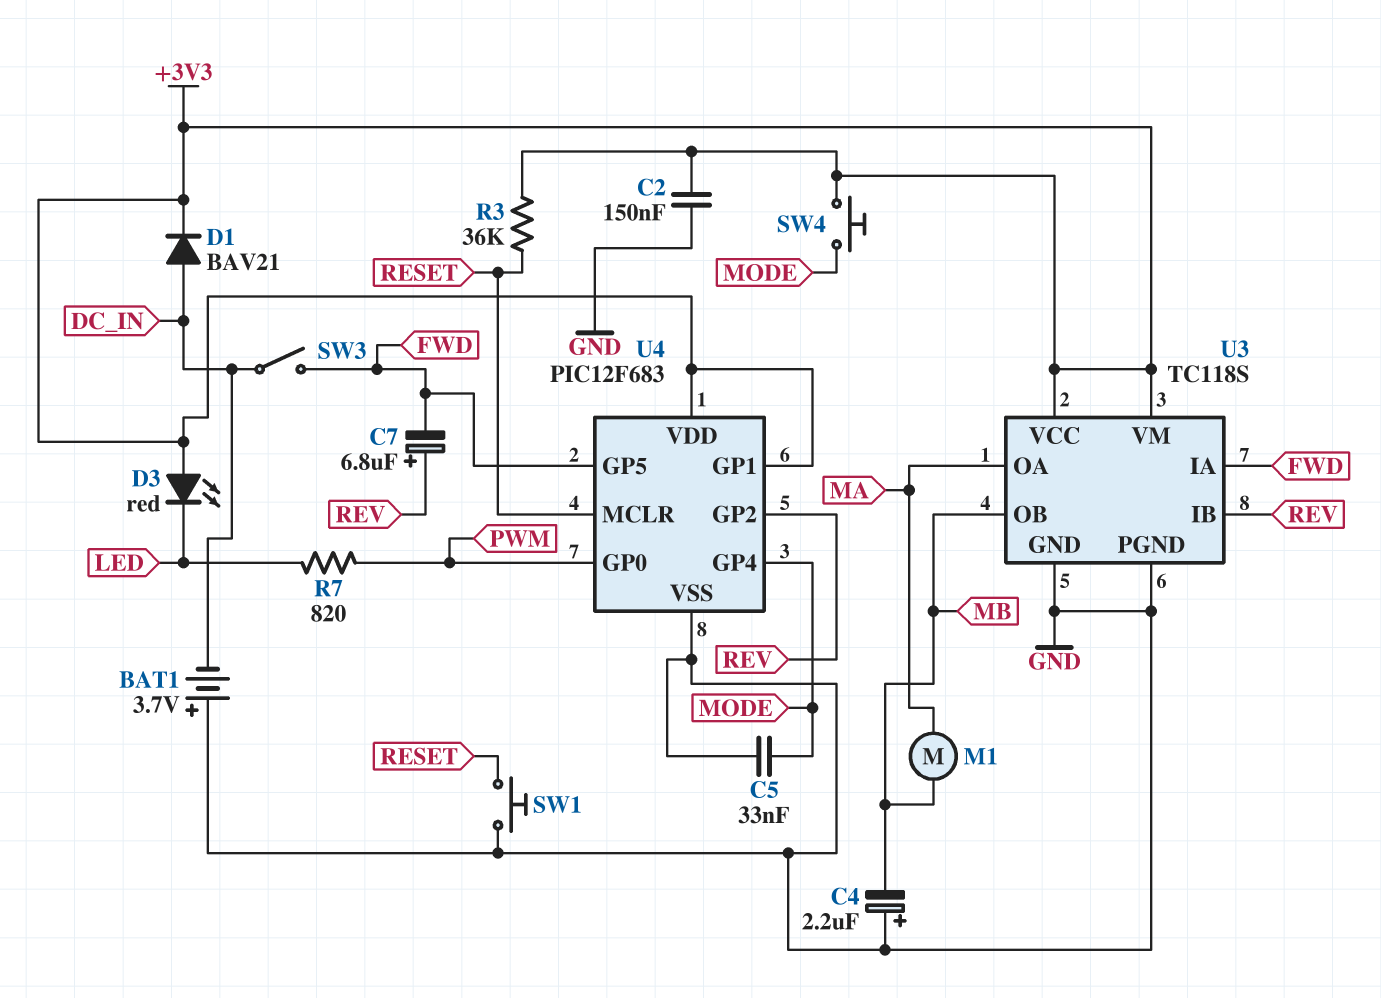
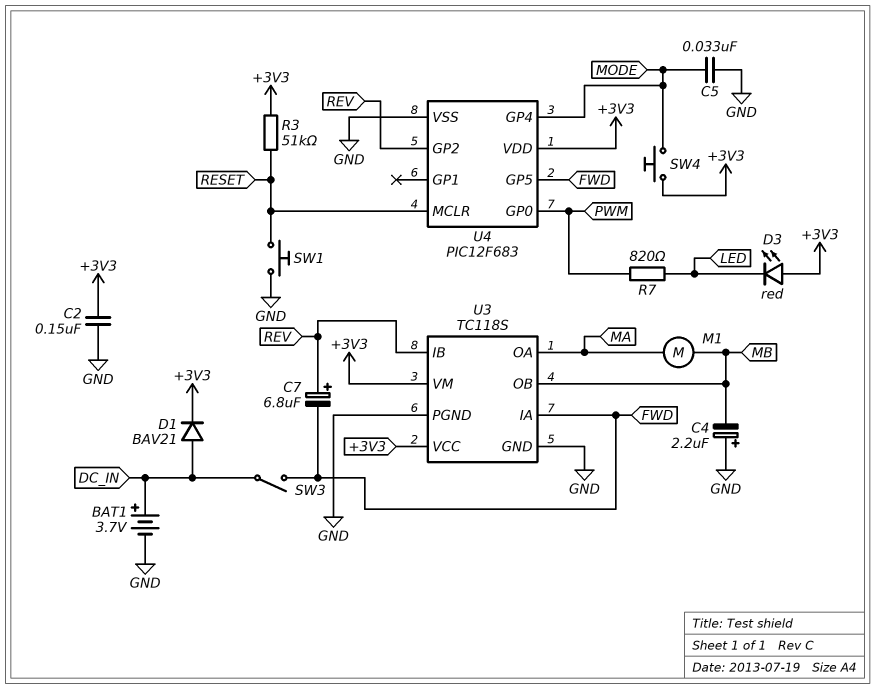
BAT1: 3.7V (plus GND, minus DC_IN) -> 3.7V (plus DC_IN, minus GND)
R3: 36k (+3V3, RESET) -> 51k (+3V3, RESET)
U4 pin GP1: +3V3 -> none

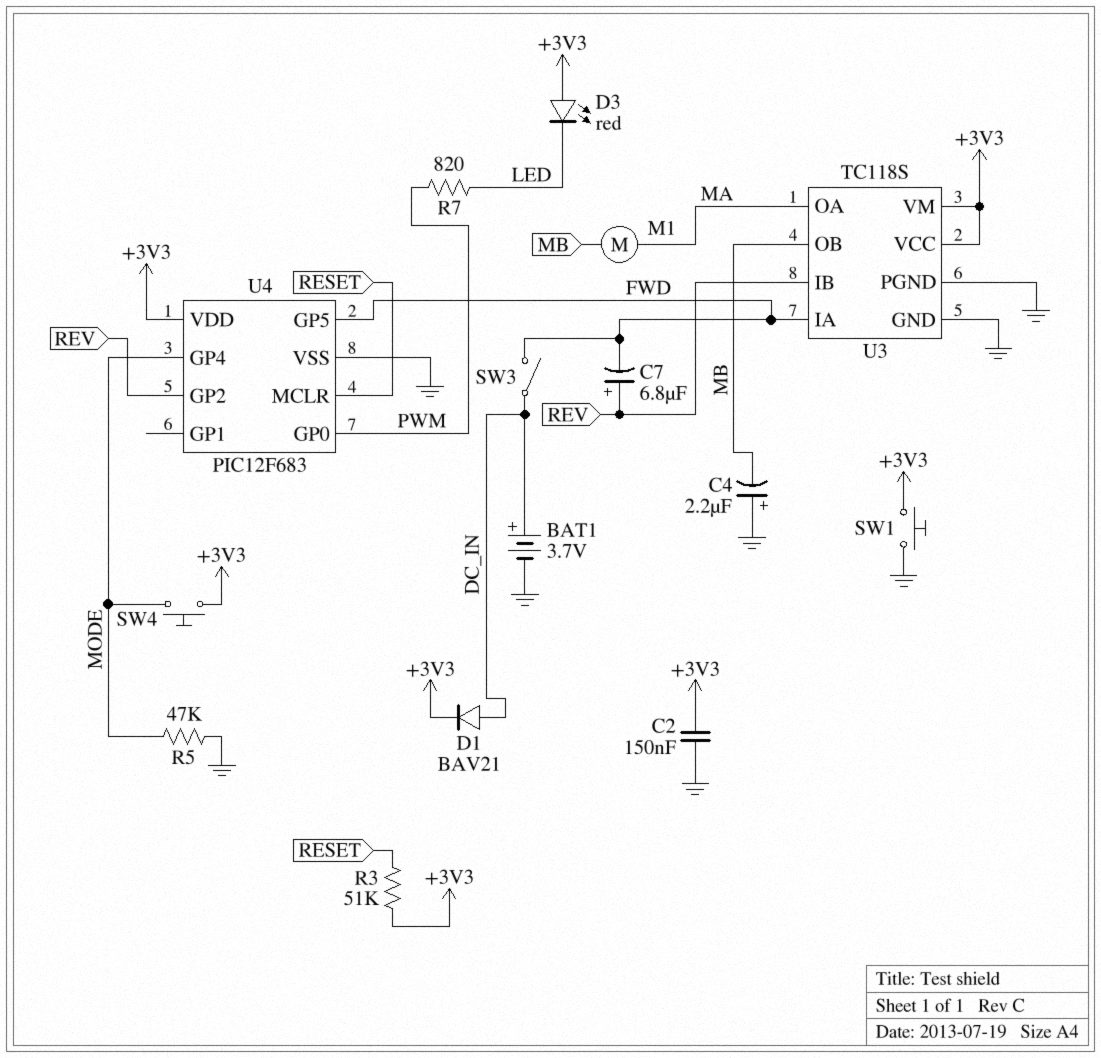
C5: 33nF (GND, MODE) -> none
R5: none -> 47k (GND, MODE)
SW1: button (GND, RESET) -> button (+3V3, GND)

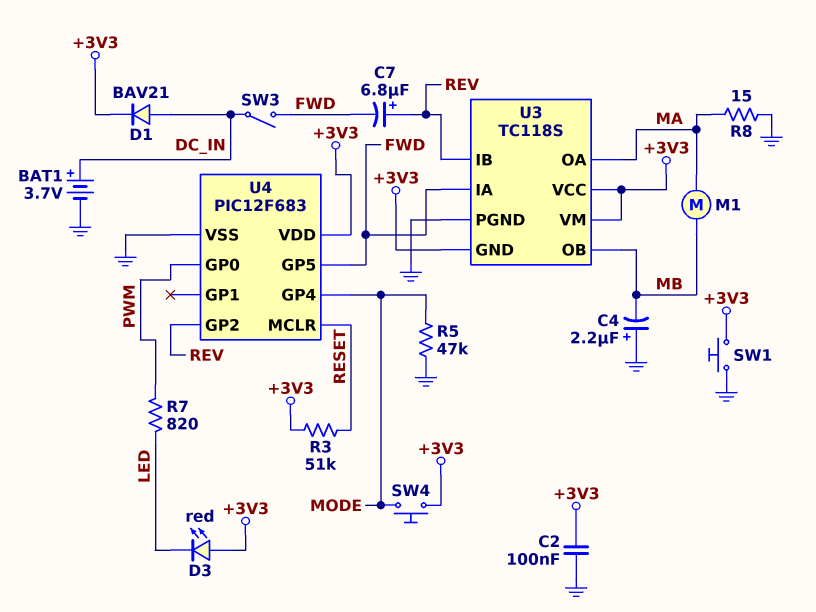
C2: 150nF (+3V3, GND) -> 100nF (+3V3, GND)
R8: none -> 15 (GND, MA)
U3 pin GND: GND -> +3V3

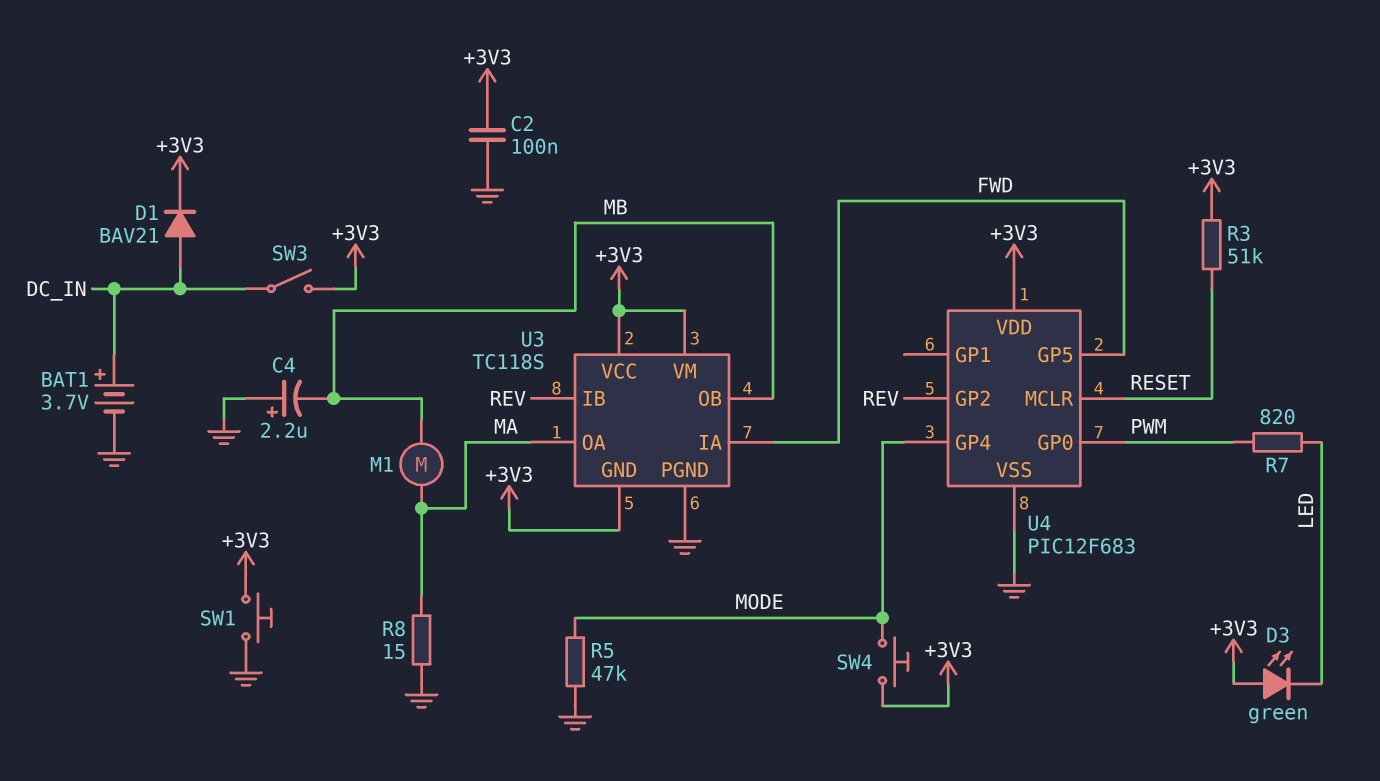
C7: 6.8uF (plus REV, minus FWD) -> none
D3: LED red (A +3V3, K LED) -> LED green (A +3V3, K LED)
SW3: switch (DC_IN, FWD) -> switch (+3V3, DC_IN)

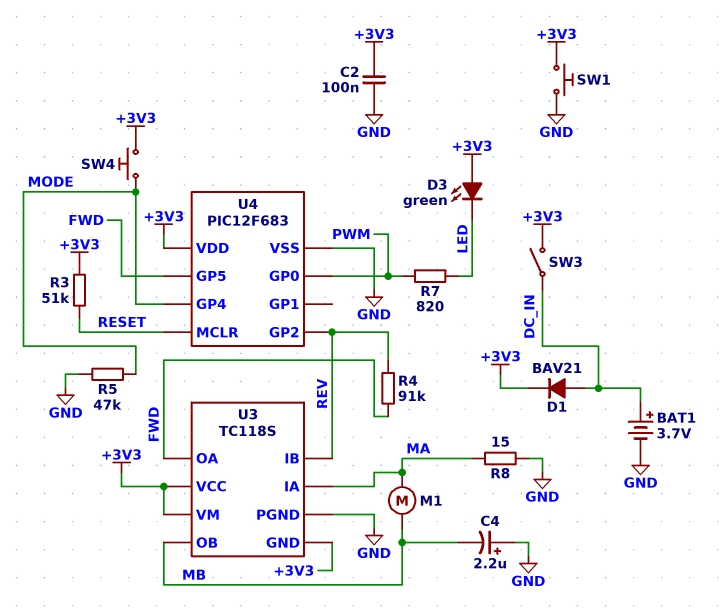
R4: none -> 91k (FWD, REV)
U3 pin IA: FWD -> MA
U3 pin OA: MA -> FWD

